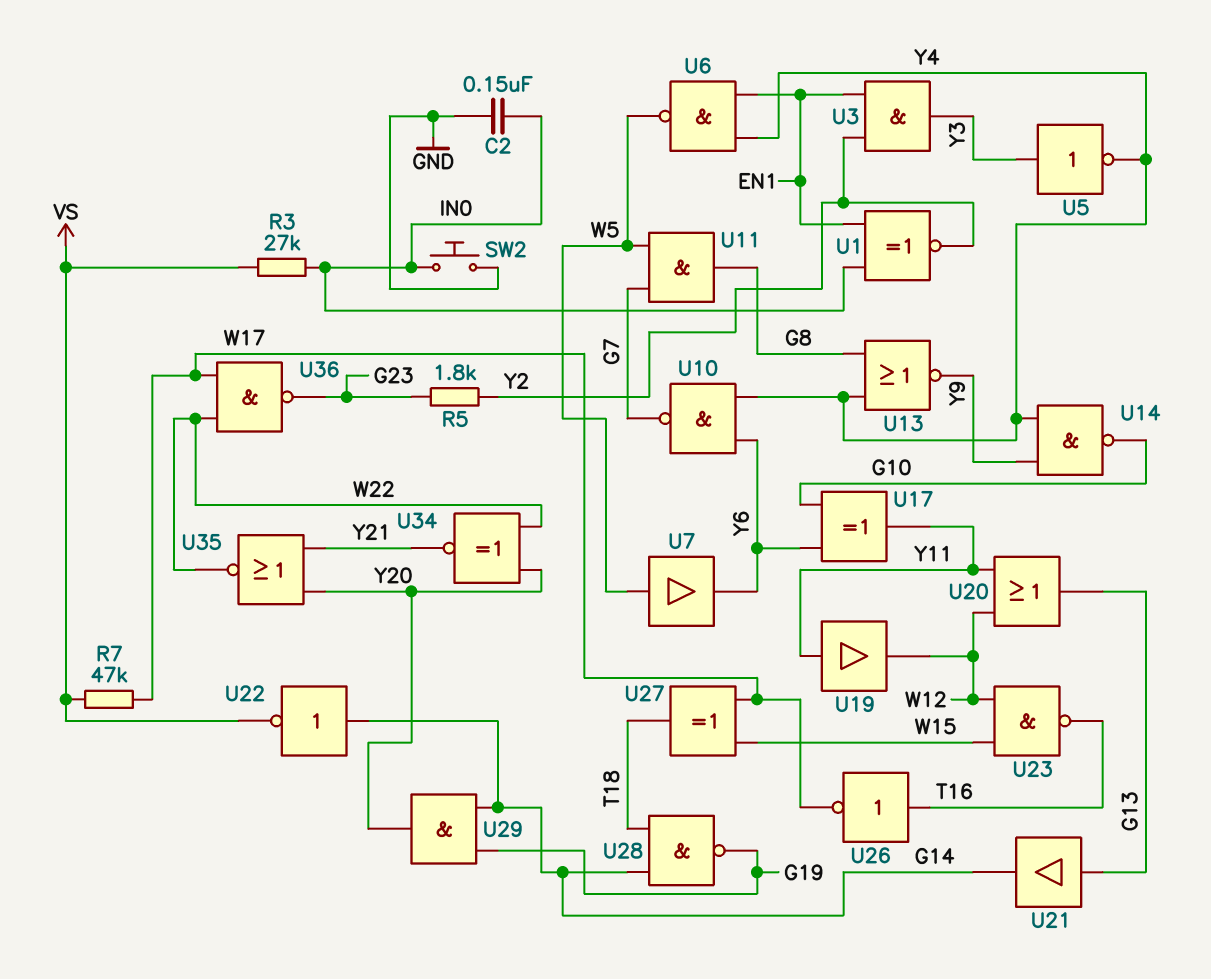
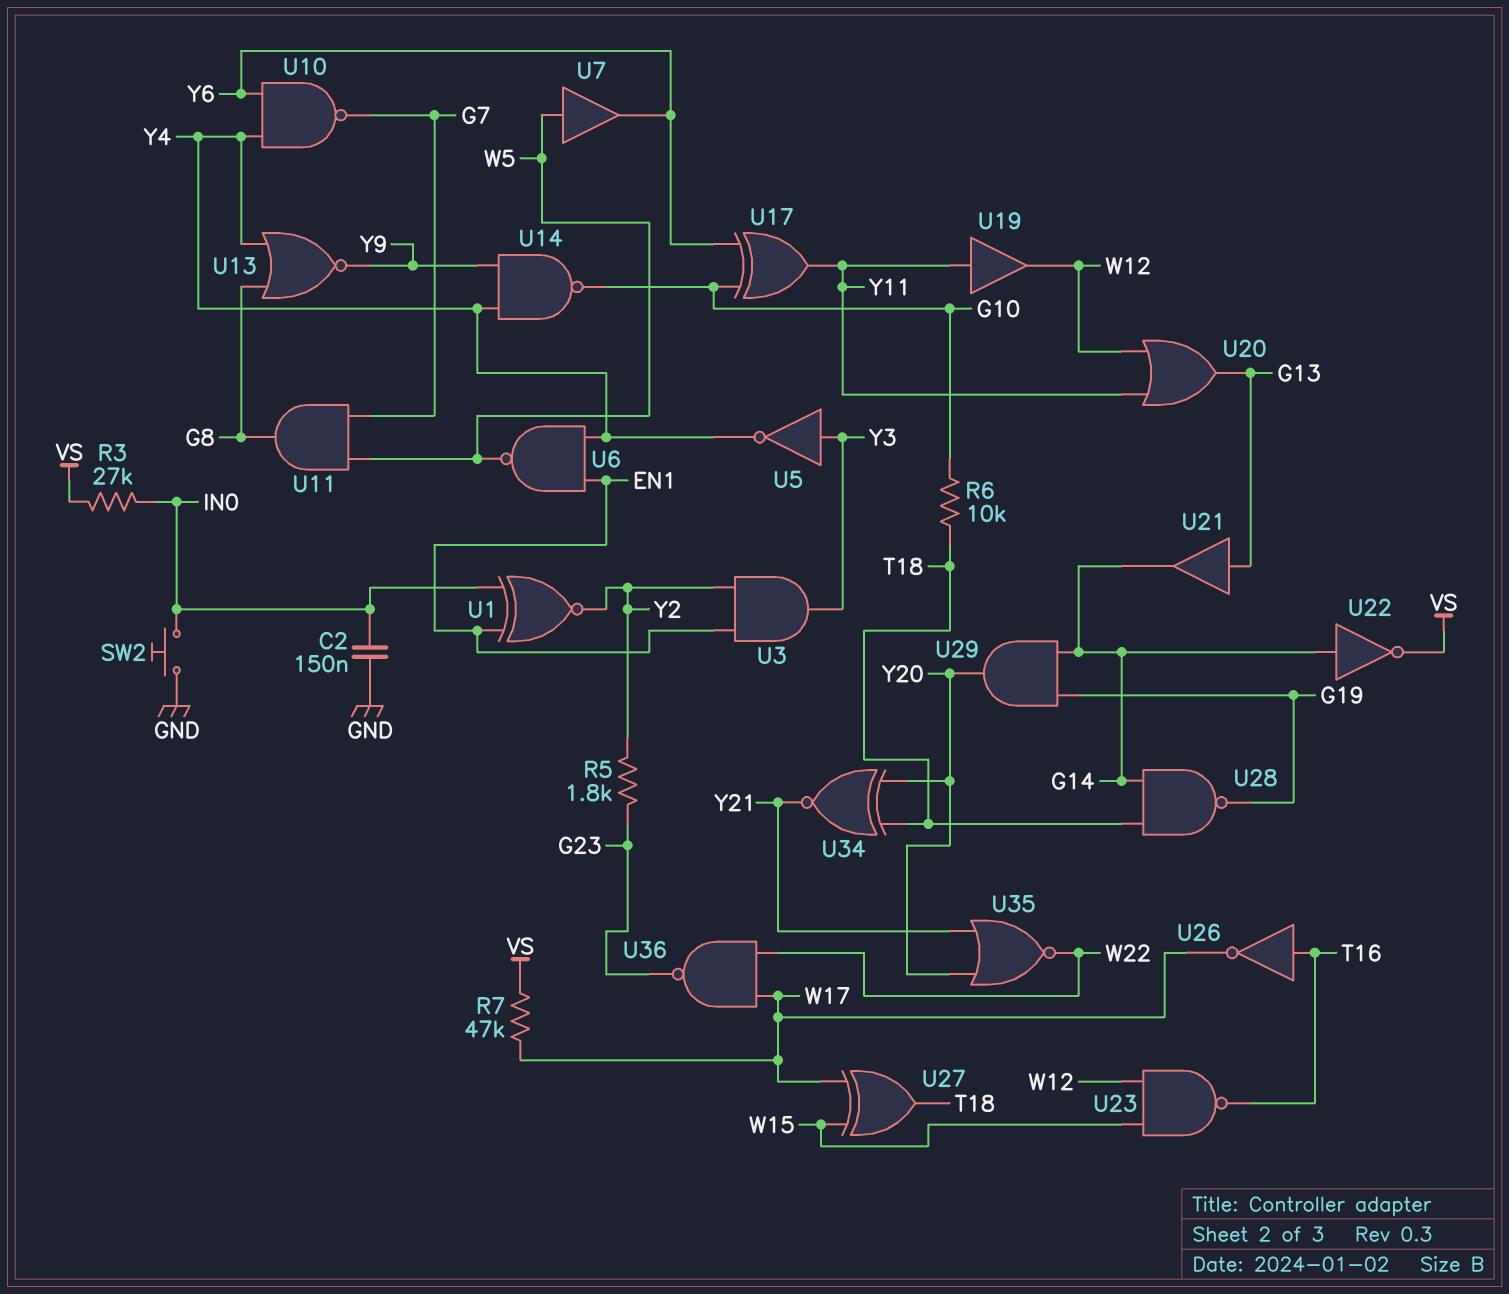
R6: none -> 10k (G10, T18)
U34: XNOR (in W22, in Y20, out Y21) -> XNOR (in T18, in Y20, out Y21)

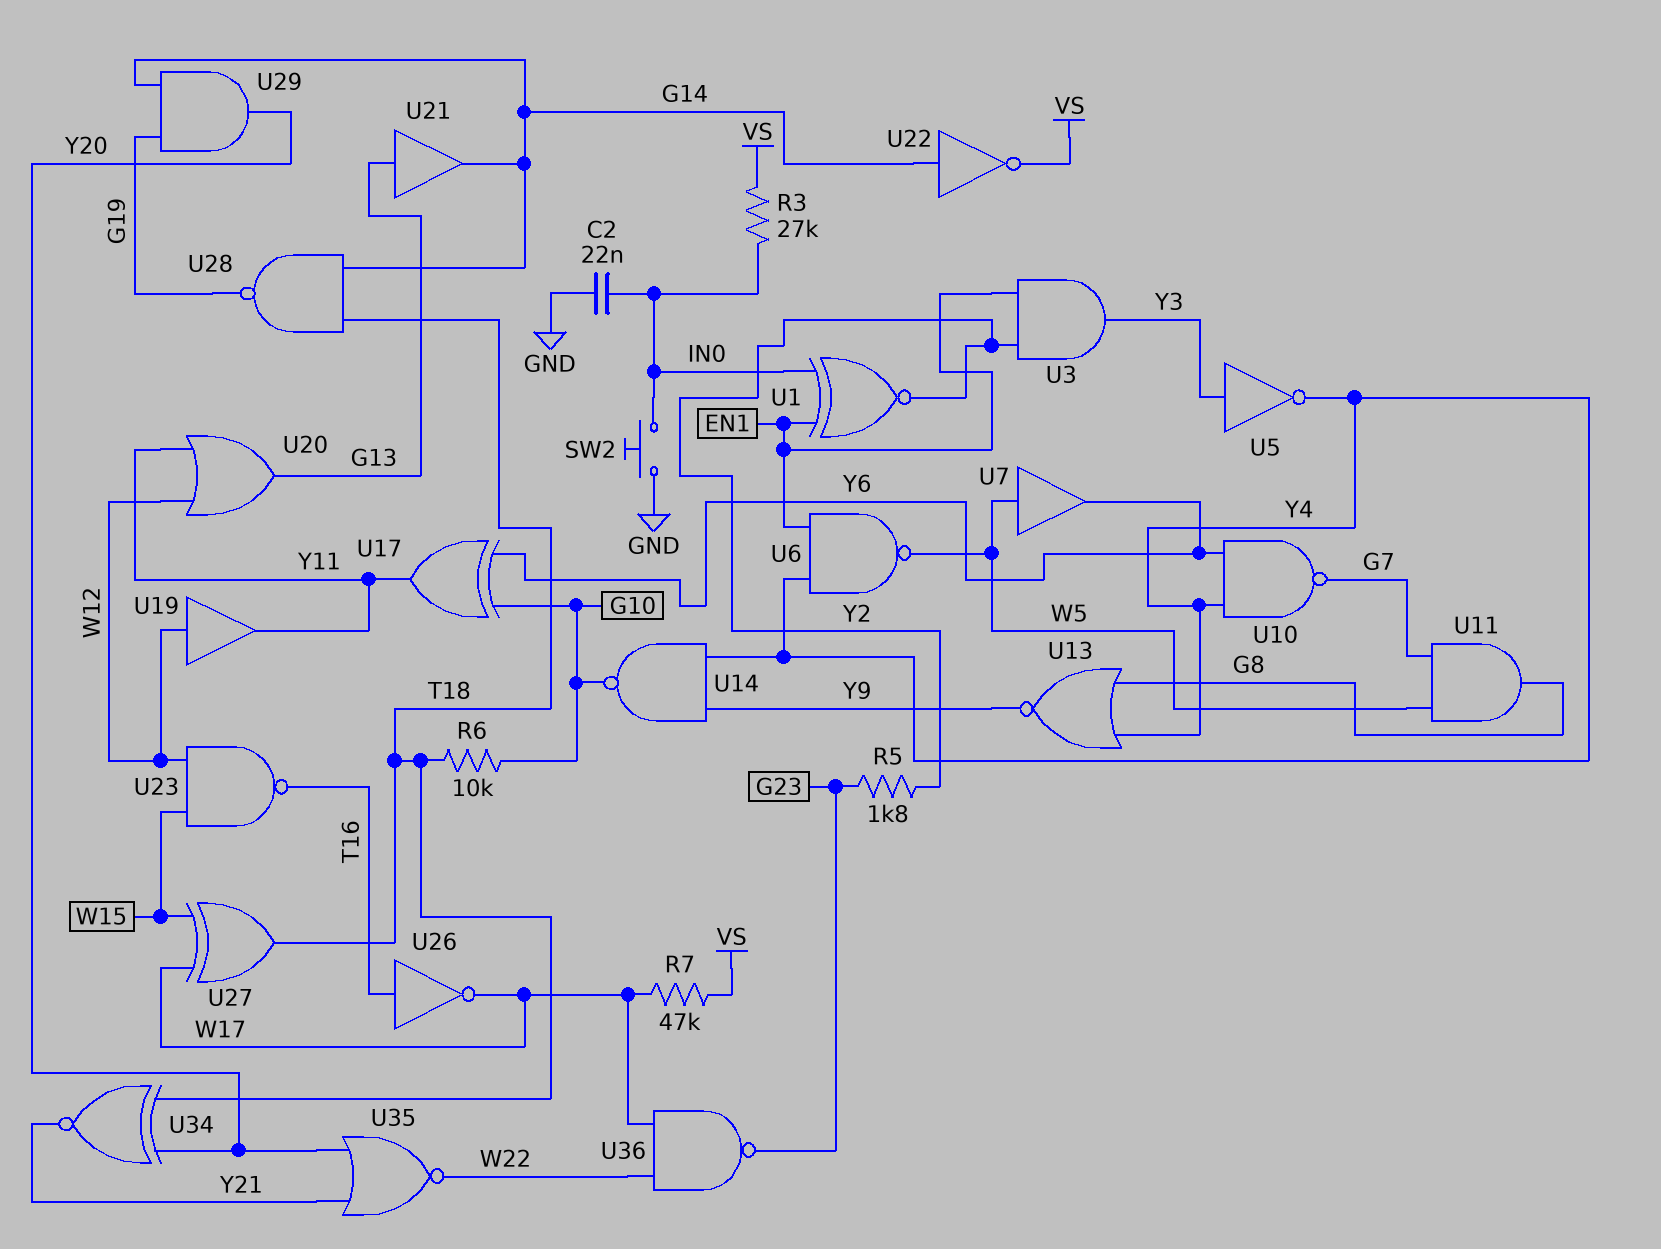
C2: 150nF (GND, IN0) -> 22nF (GND, IN0)
U19: buffer (in Y11, out W12) -> buffer (in W12, out Y11)

